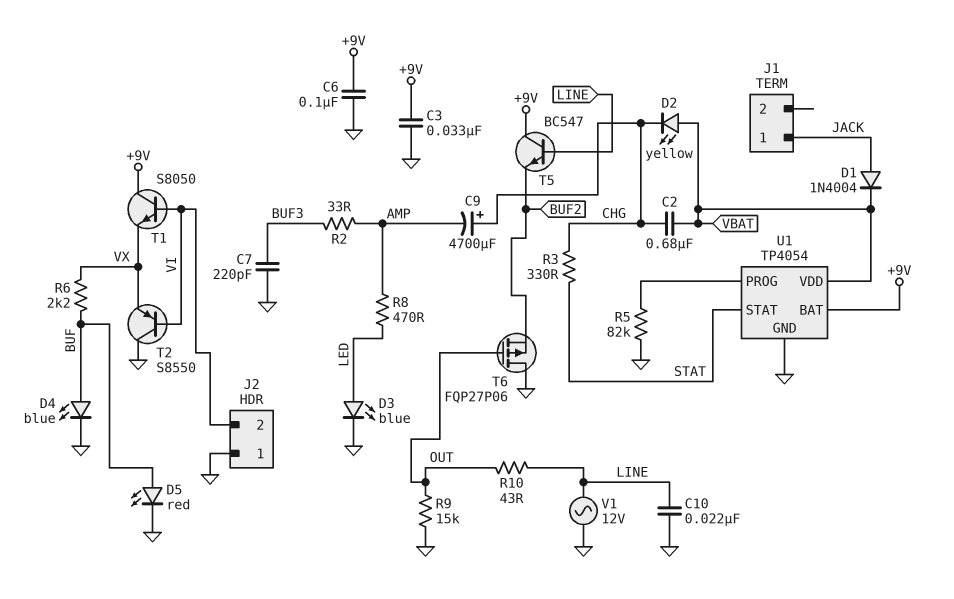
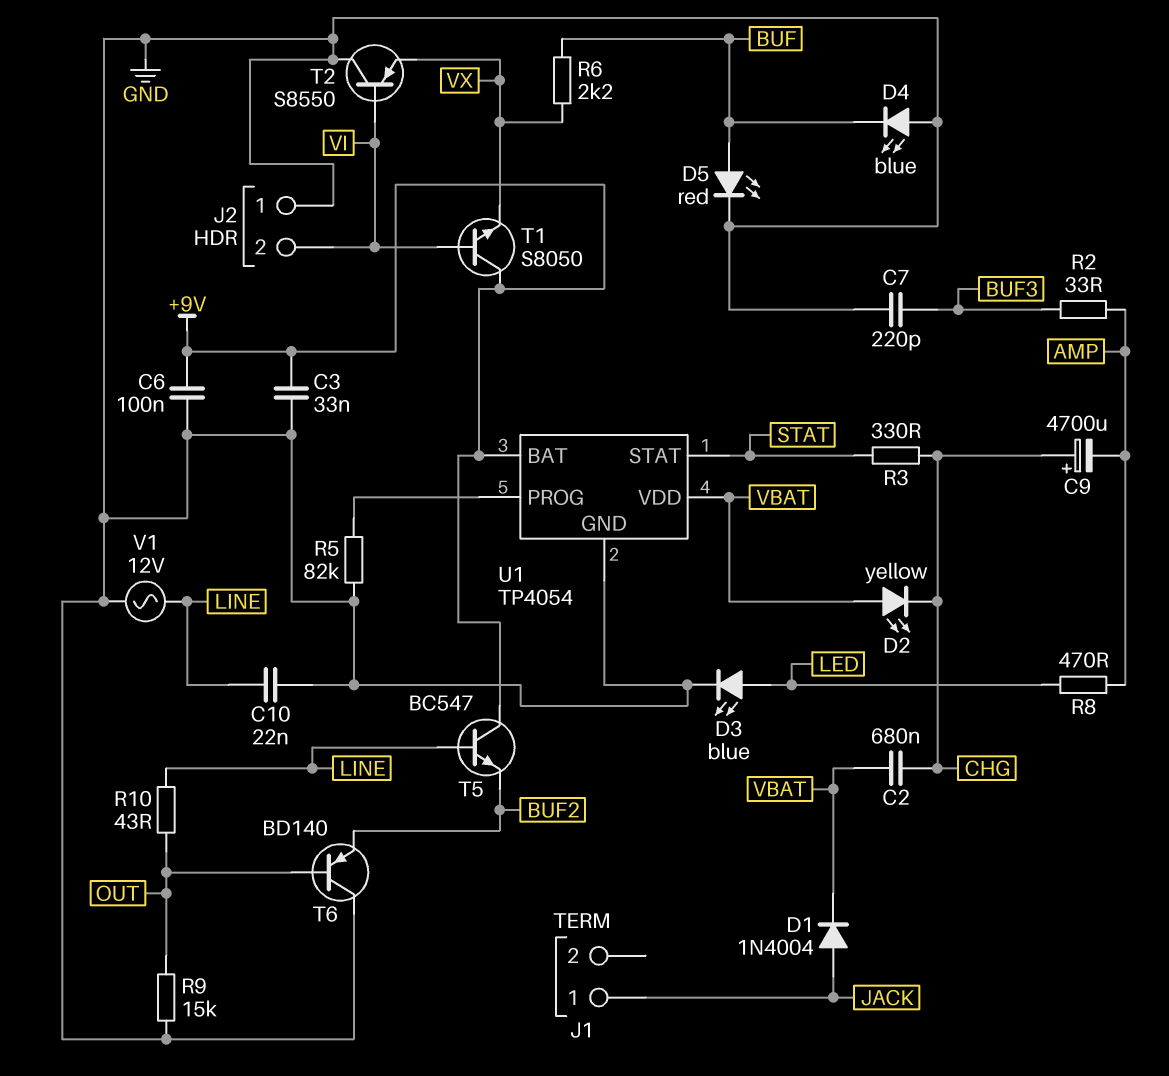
D4: LED blue (A BUF, K GND) -> LED blue (A GND, K BUF)
T6: PMOS FQP27P06 (G OUT, D GND, S BUF2) -> PNP BD140 (B OUT, C GND, E BUF2)

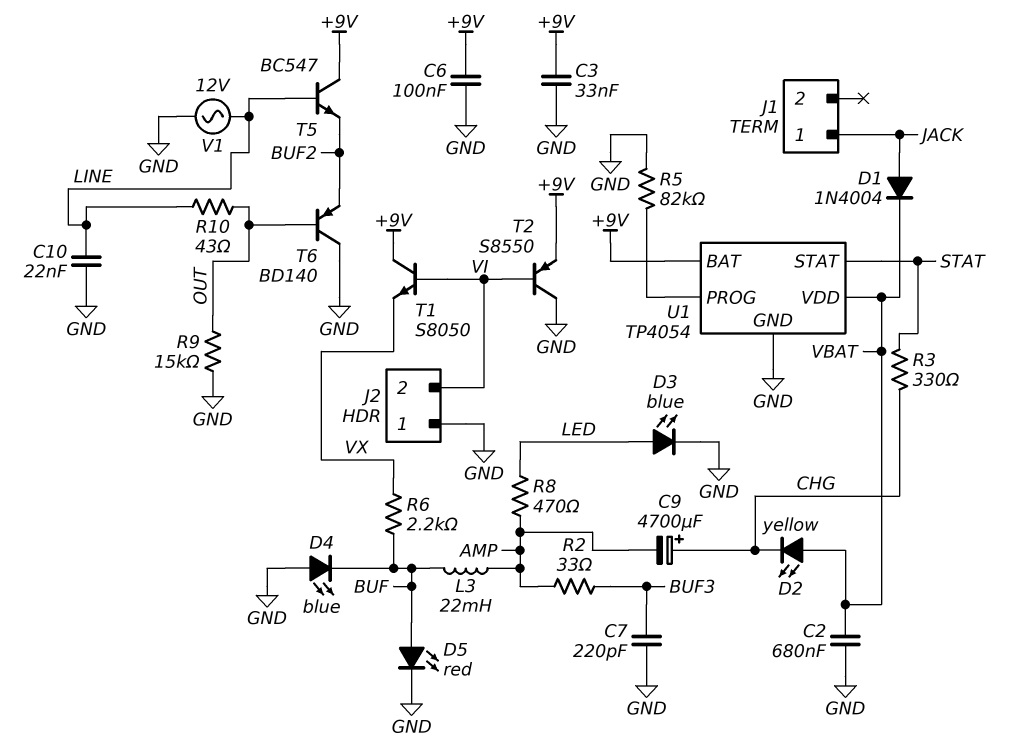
C2: 680nF (CHG, VBAT) -> 680nF (GND, VBAT)
L3: none -> 22mH (AMP, BUF)
T2: PNP S8550 (B VI, C GND, E VX) -> PNP S8550 (B VI, C GND, E +9V)

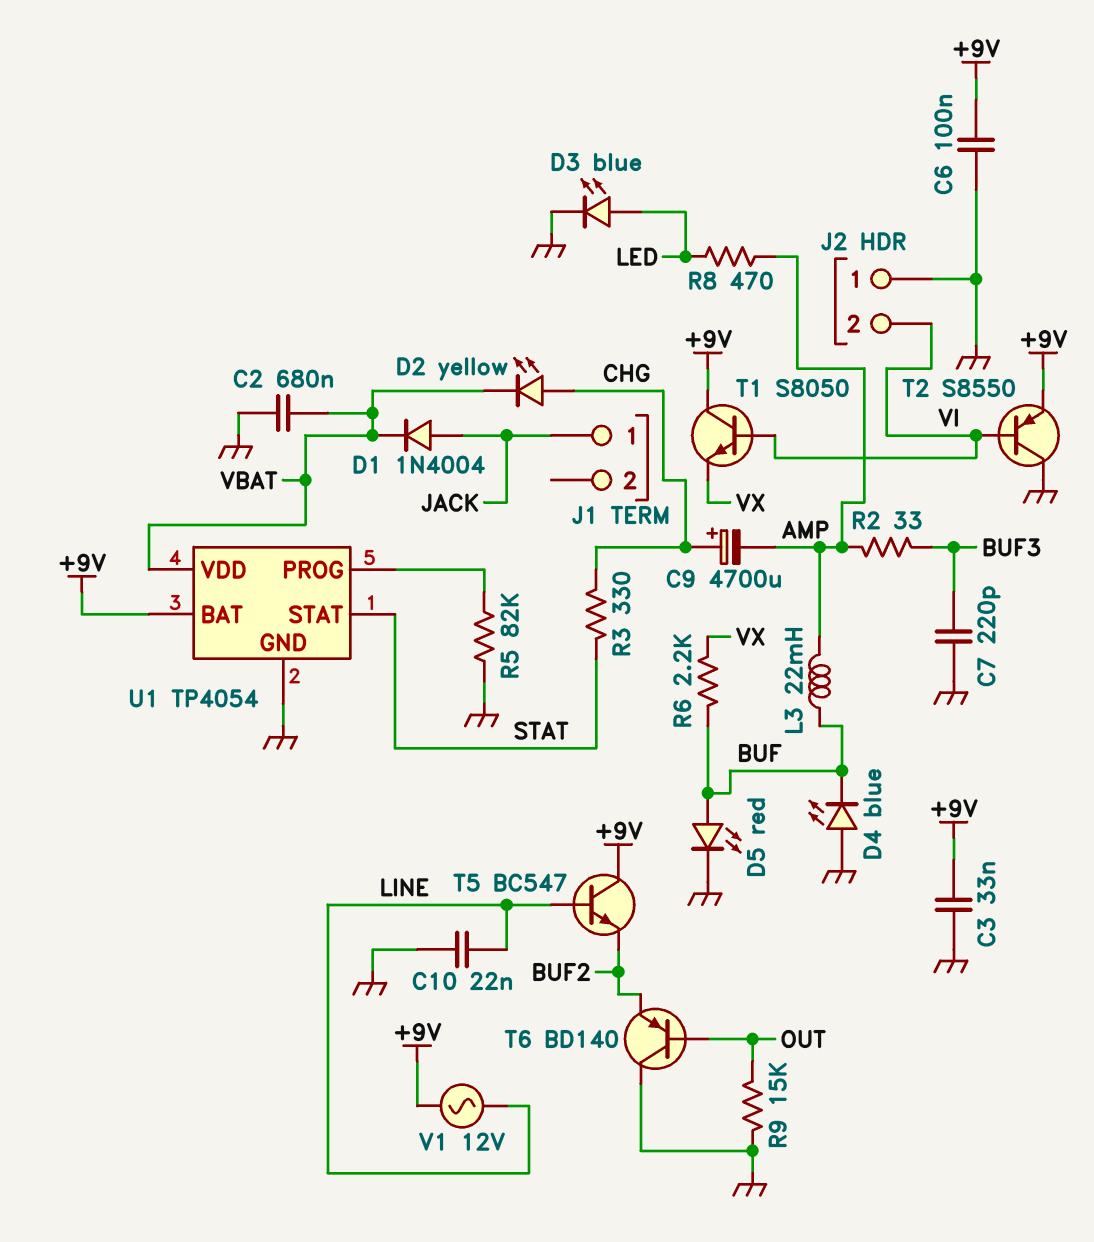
D2: LED yellow (A VBAT, K CHG) -> LED yellow (A CHG, K VBAT)
R10: 43 (LINE, OUT) -> none
V1: AC 12V (GND, LINE) -> AC 12V (+9V, LINE)

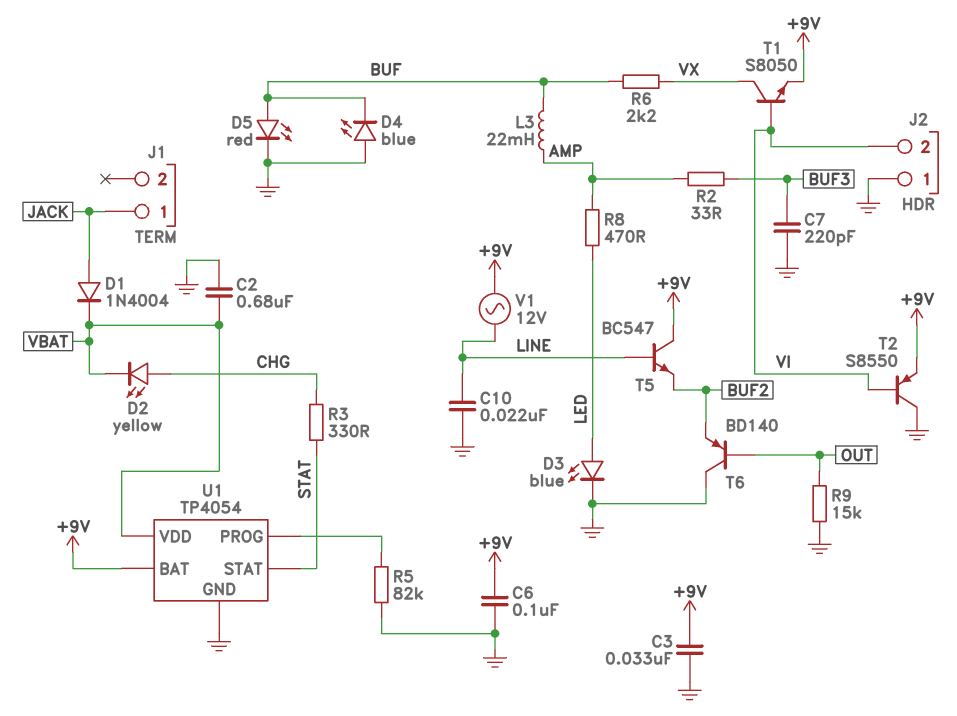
C9: 4700uF (plus CHG, minus AMP) -> none
T1: NPN S8050 (B VI, C +9V, E VX) -> NPN S8050 (B VI, C VX, E +9V)

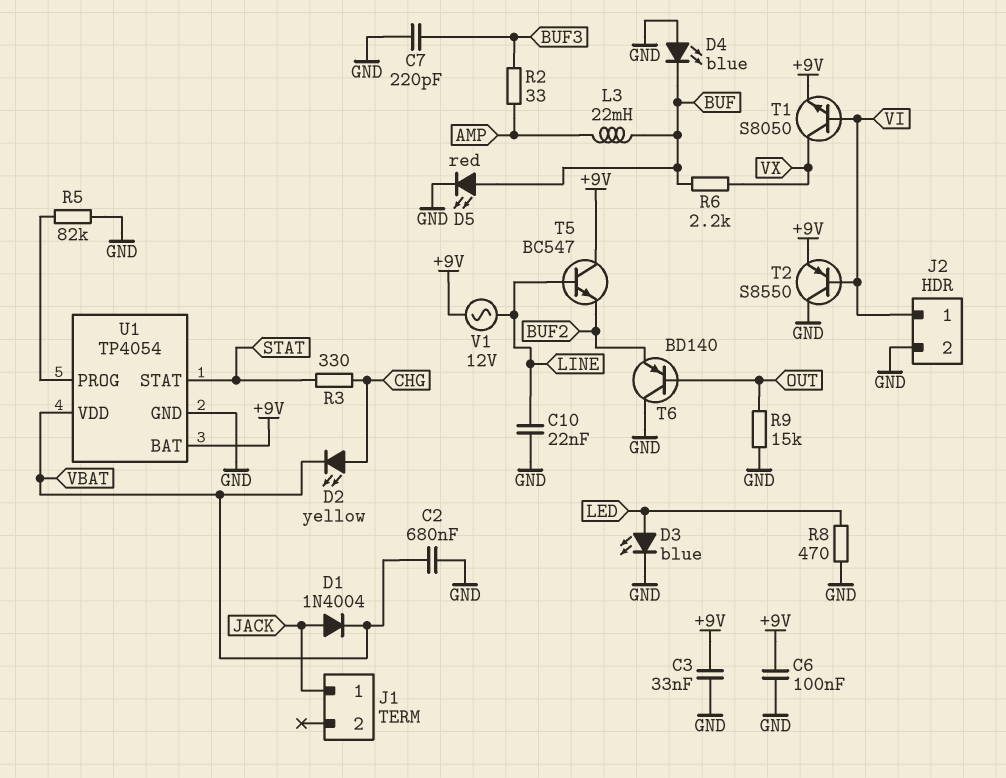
J2 pin 1: GND -> VI
J2 pin 2: VI -> GND
R8: 470 (AMP, LED) -> 470 (GND, LED)

